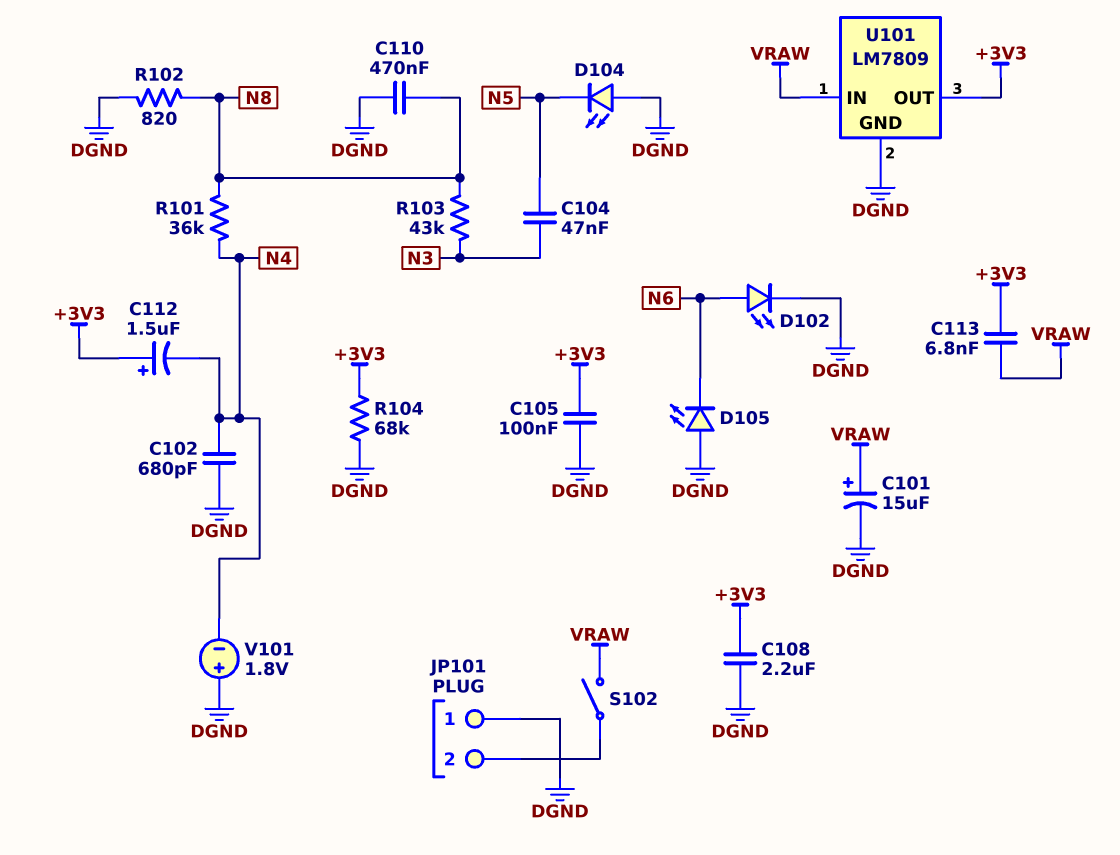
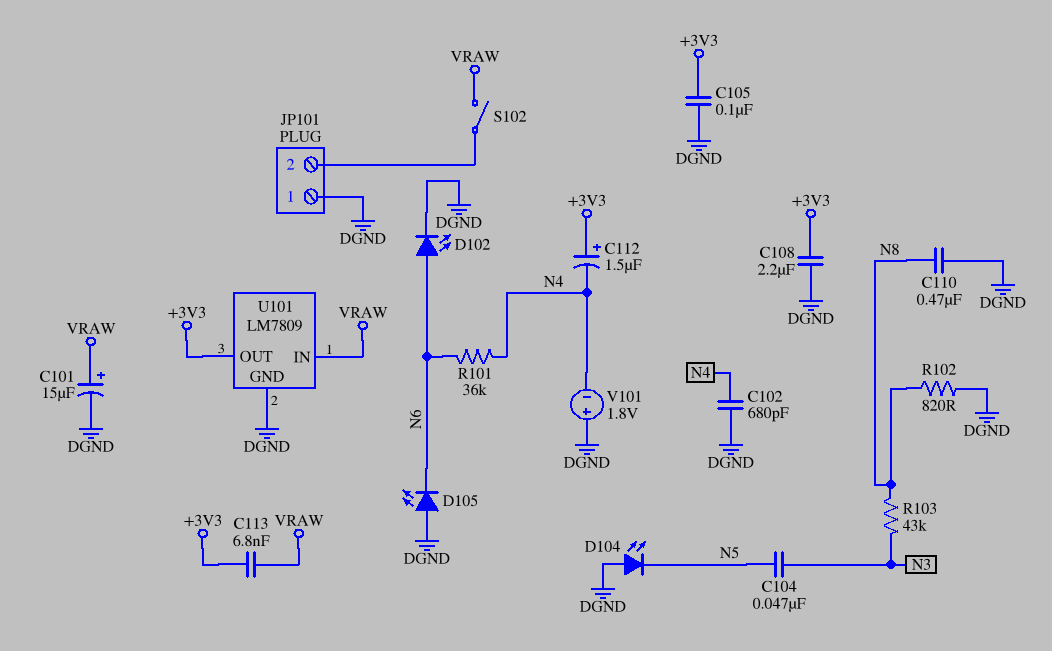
R101: 36k (N4, N8) -> 36k (N4, N6)
R104: 68k (+3V3, DGND) -> none

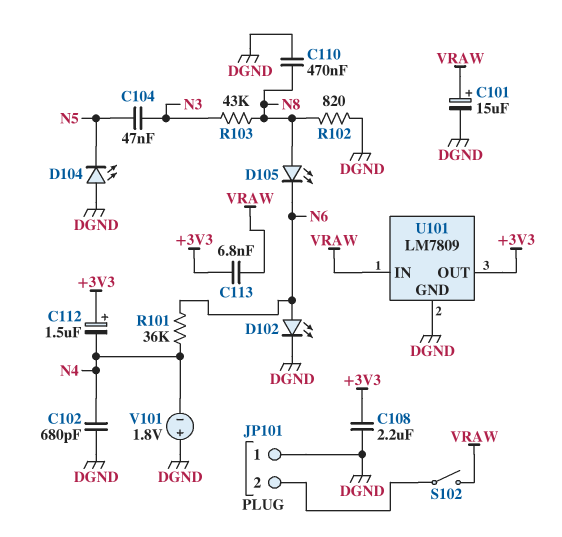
C105: 100nF (+3V3, DGND) -> none
D105: LED (A DGND, K N6) -> LED (A N8, K N6)

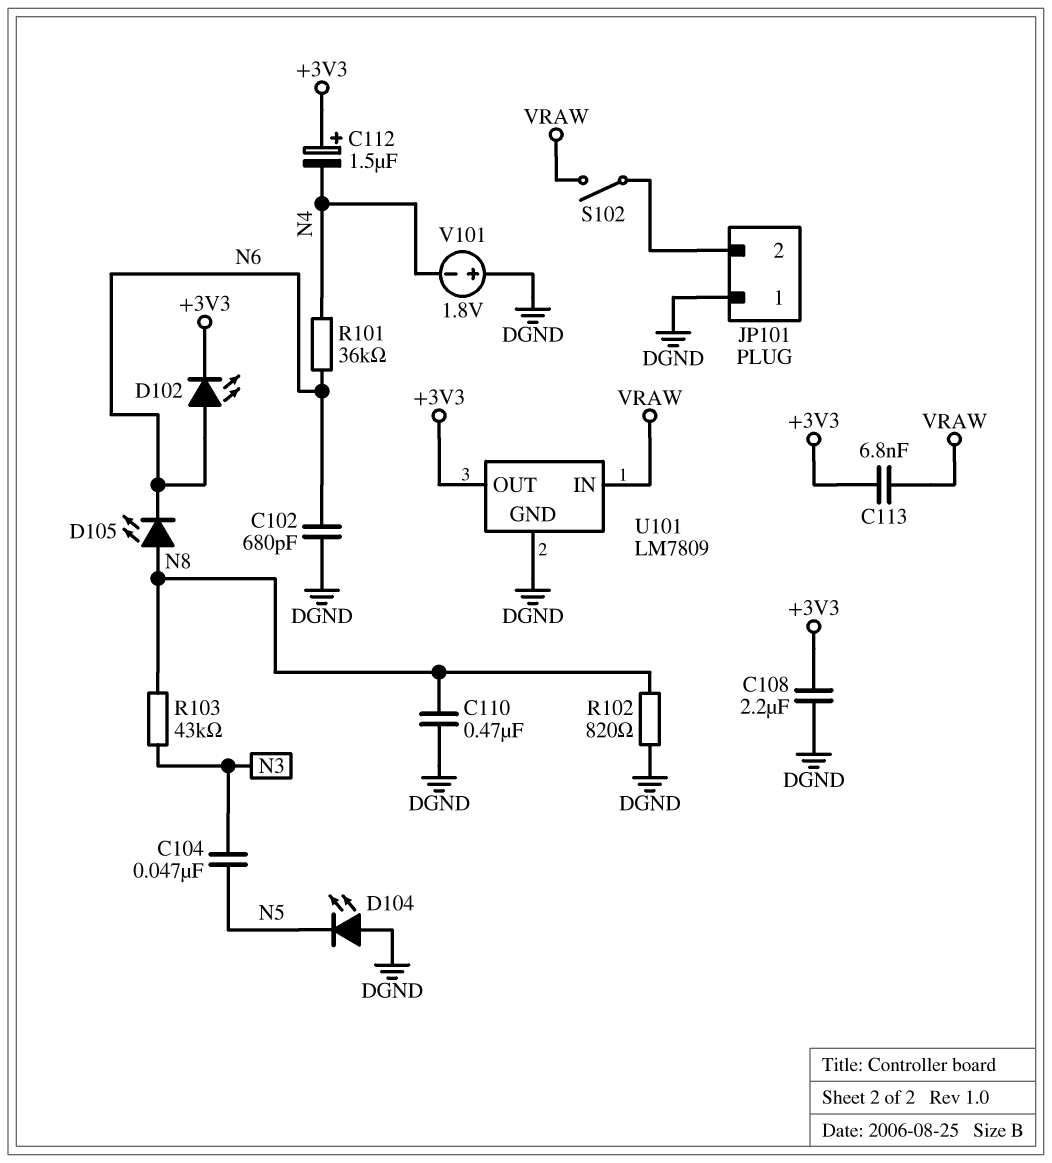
C101: 15uF (plus VRAW, minus DGND) -> none
C102: 680pF (DGND, N4) -> 680pF (DGND, N6)
D102: LED (A N6, K DGND) -> LED (A N6, K +3V3)

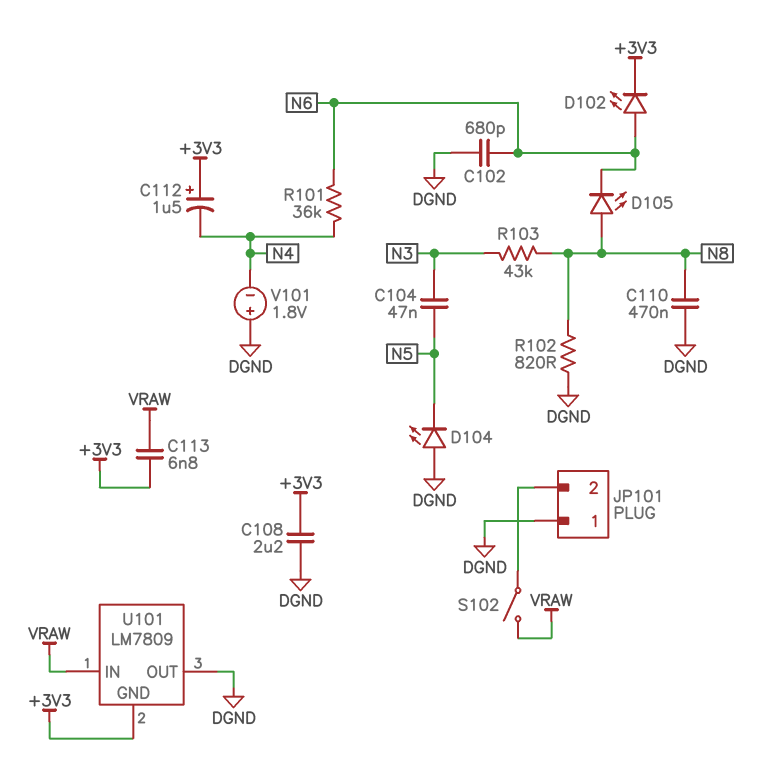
U101 pin GND: DGND -> +3V3
U101 pin OUT: +3V3 -> DGND

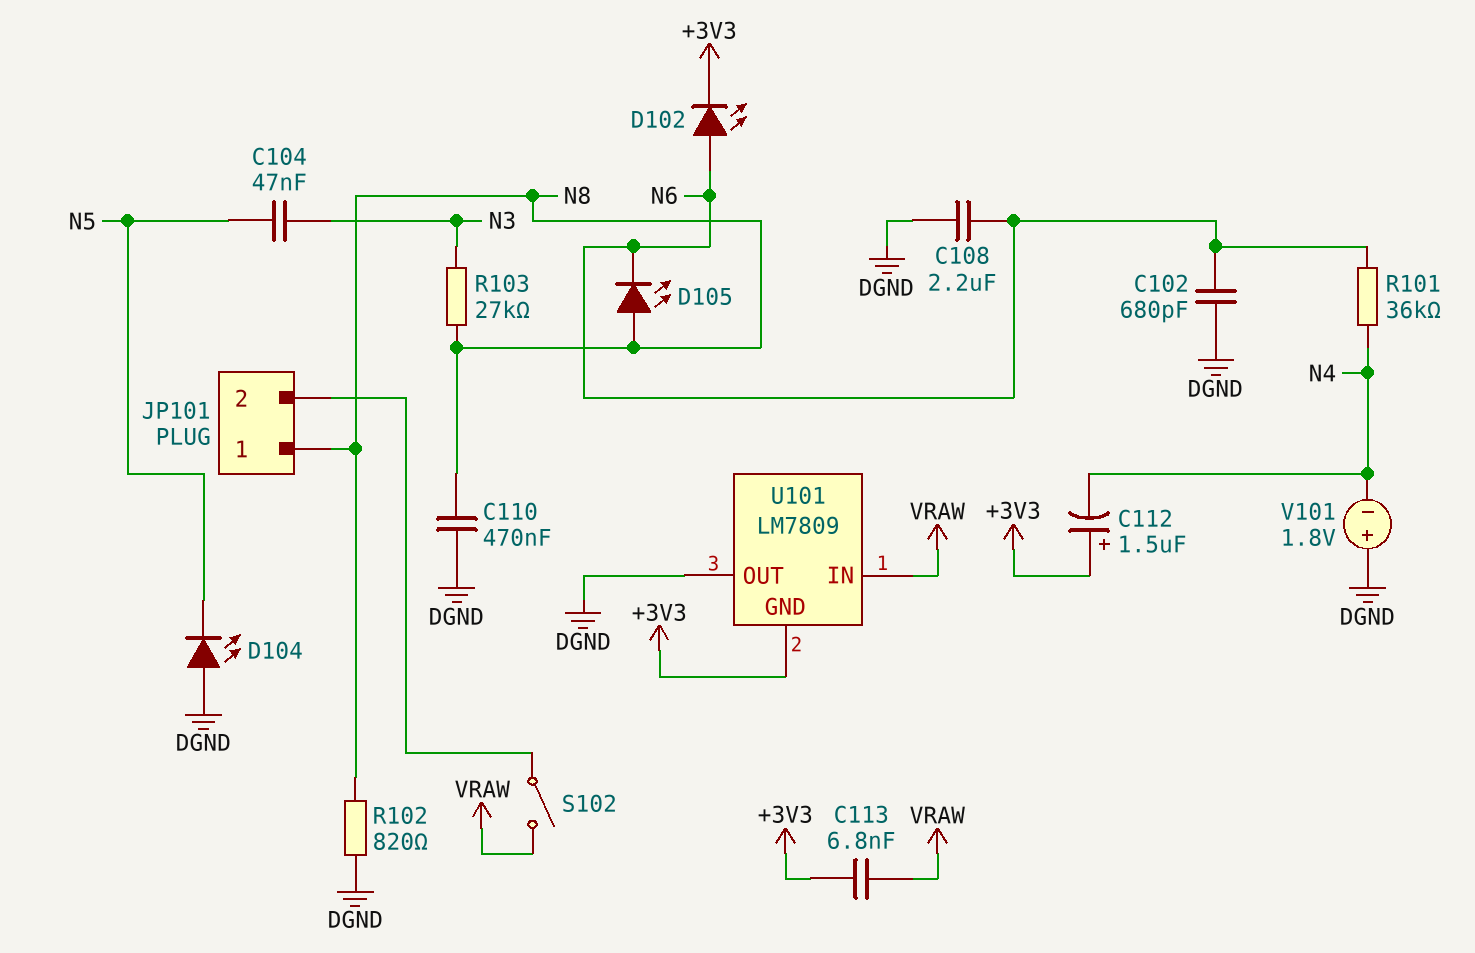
C108: 2.2uF (+3V3, DGND) -> 2.2uF (DGND, N6)
JP101 pin 1: DGND -> N8
R103: 43k (N3, N8) -> 27k (N3, N8)

